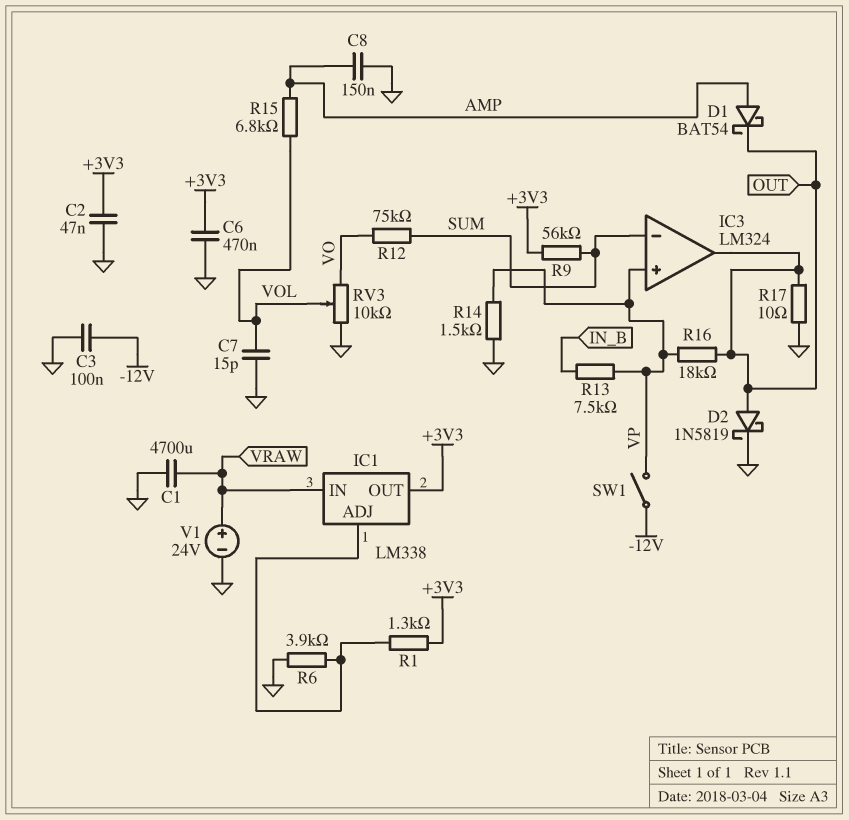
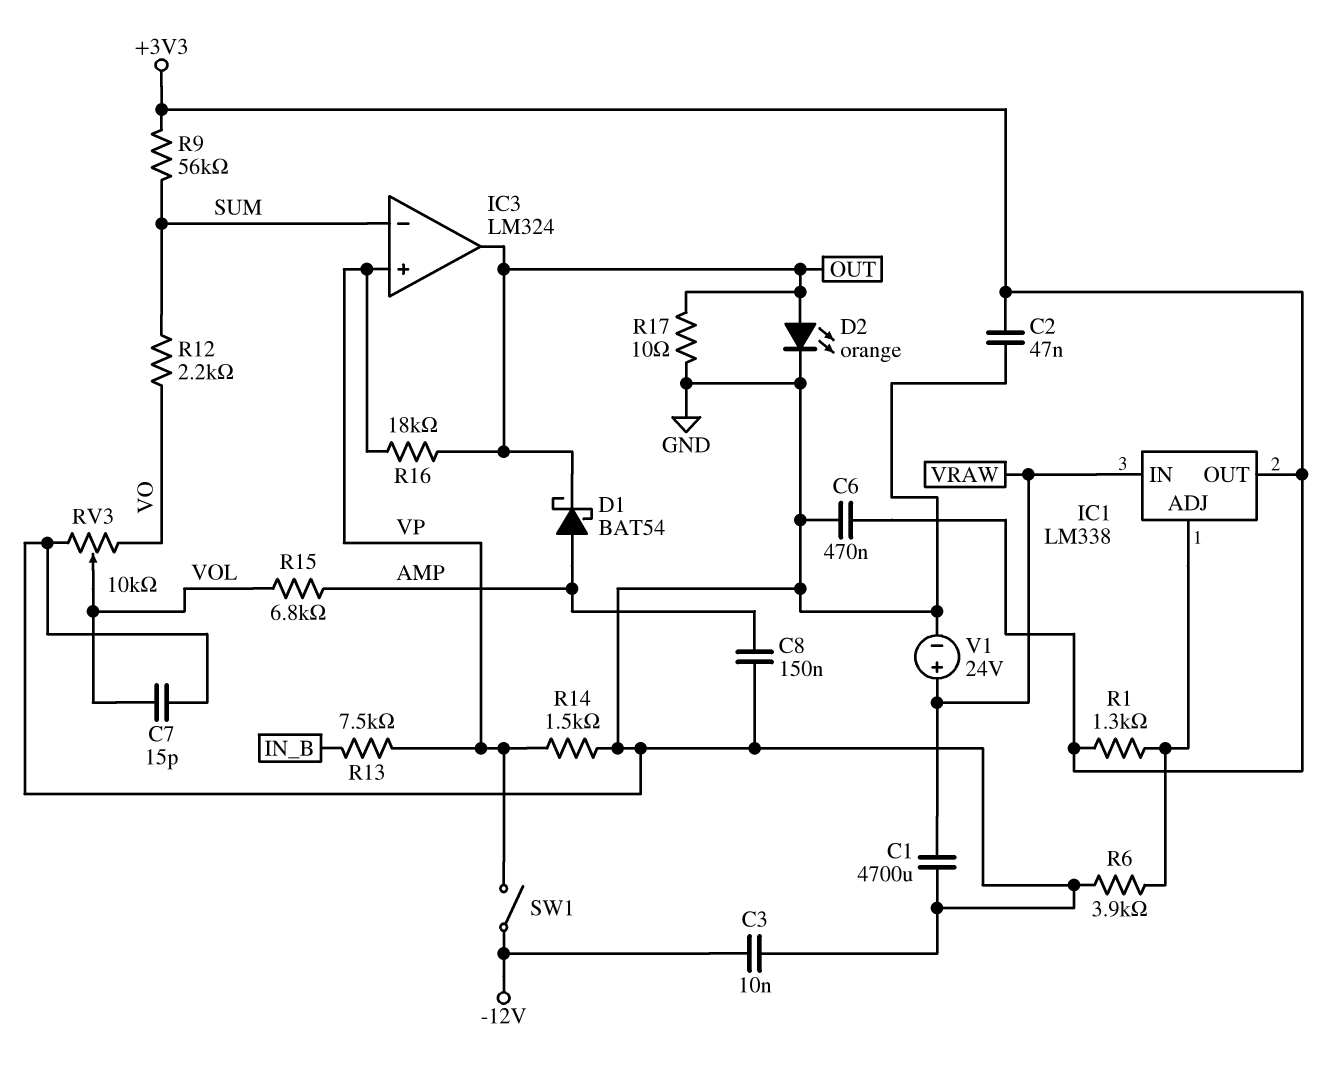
C3: 100nF (-12V, GND) -> 10nF (-12V, GND)
D2: schottky 1N5819 (A OUT, K GND) -> LED orange (A OUT, K GND)
R12: 75k (SUM, VO) -> 2.2k (SUM, VO)

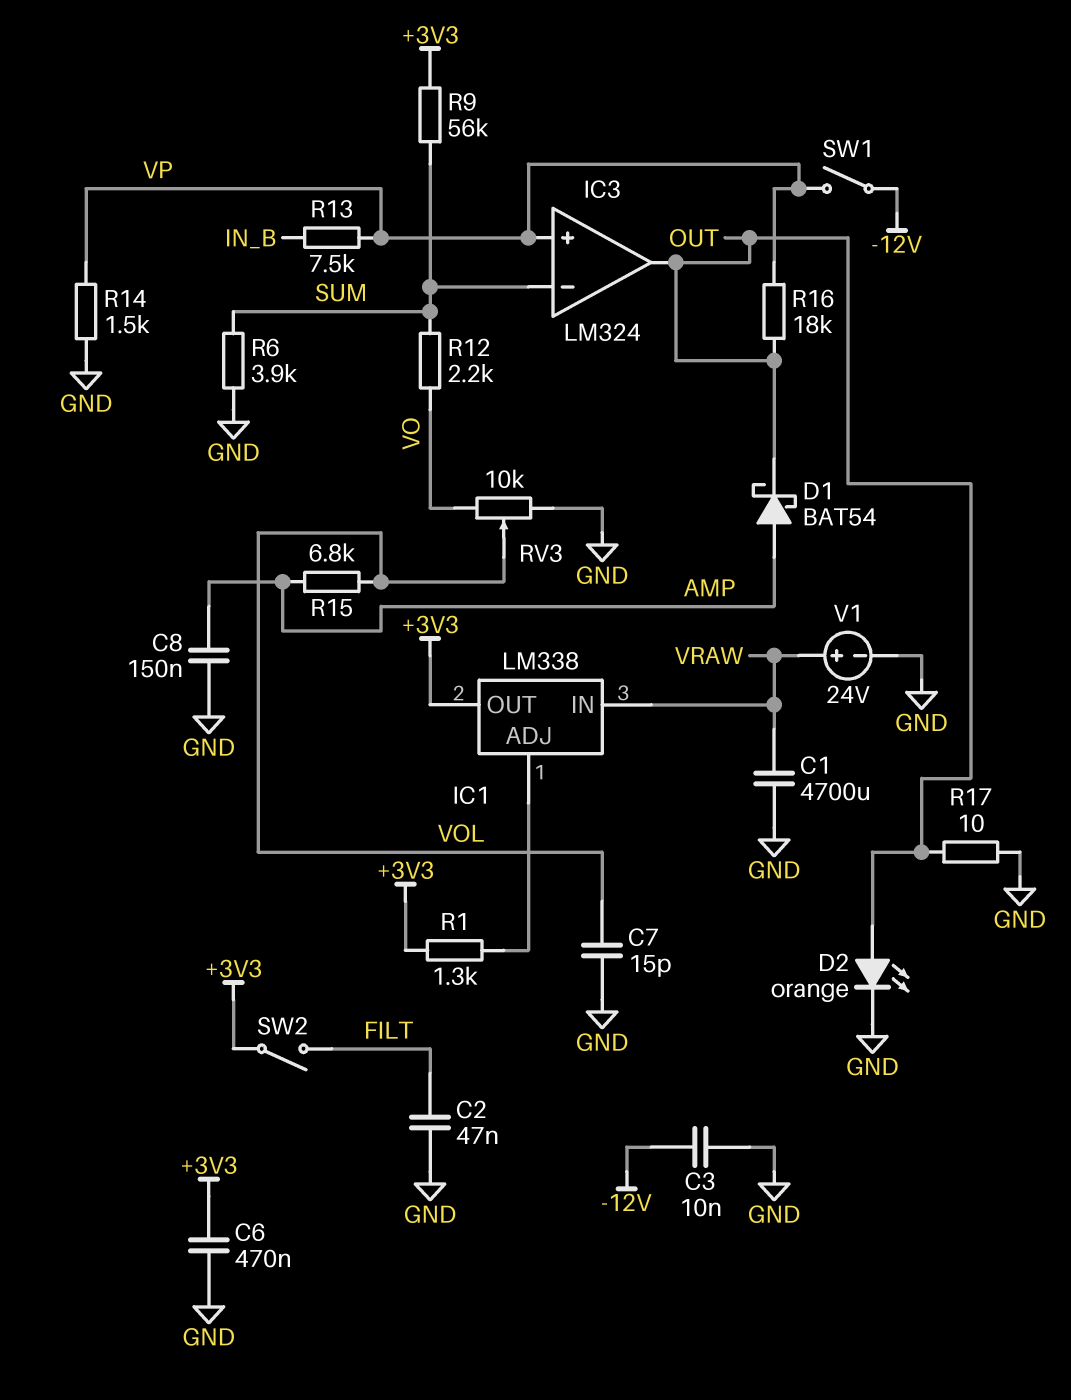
C2: 47nF (+3V3, GND) -> 47nF (FILT, GND)
R6: 3.9k (GND, IC1/ADJ) -> 3.9k (GND, SUM)
SW2: none -> switch (+3V3, FILT)

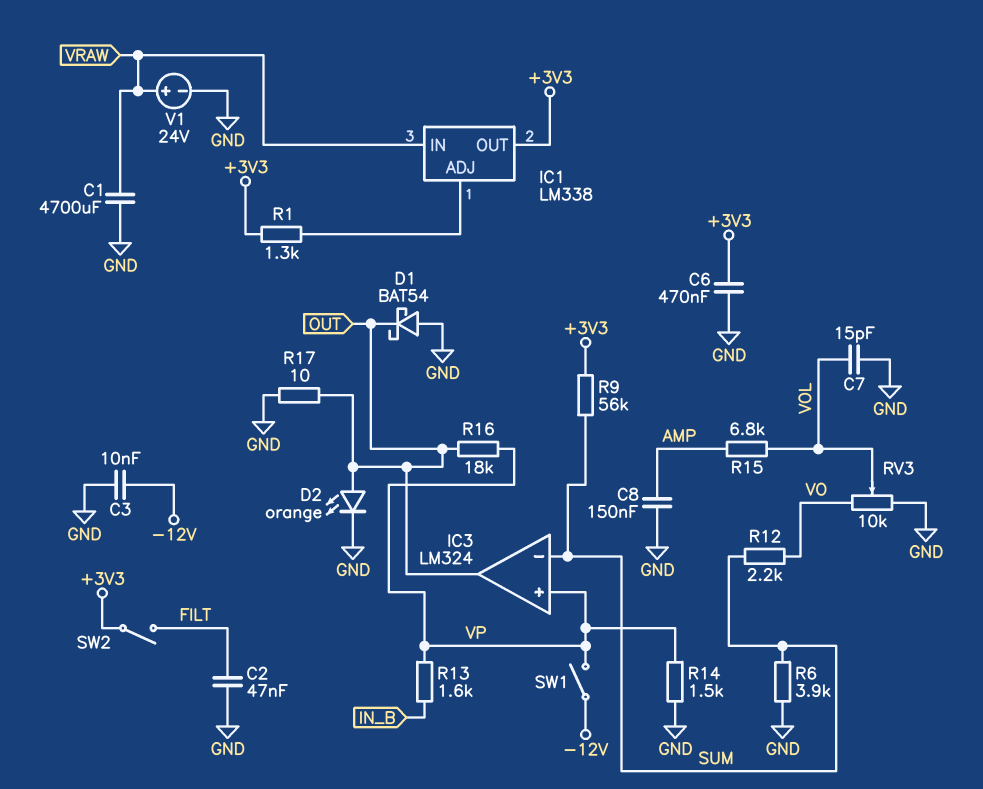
D1: schottky BAT54 (A AMP, K OUT) -> schottky BAT54 (A GND, K OUT)
R13: 7.5k (IN_B, VP) -> 1.6k (IN_B, VP)

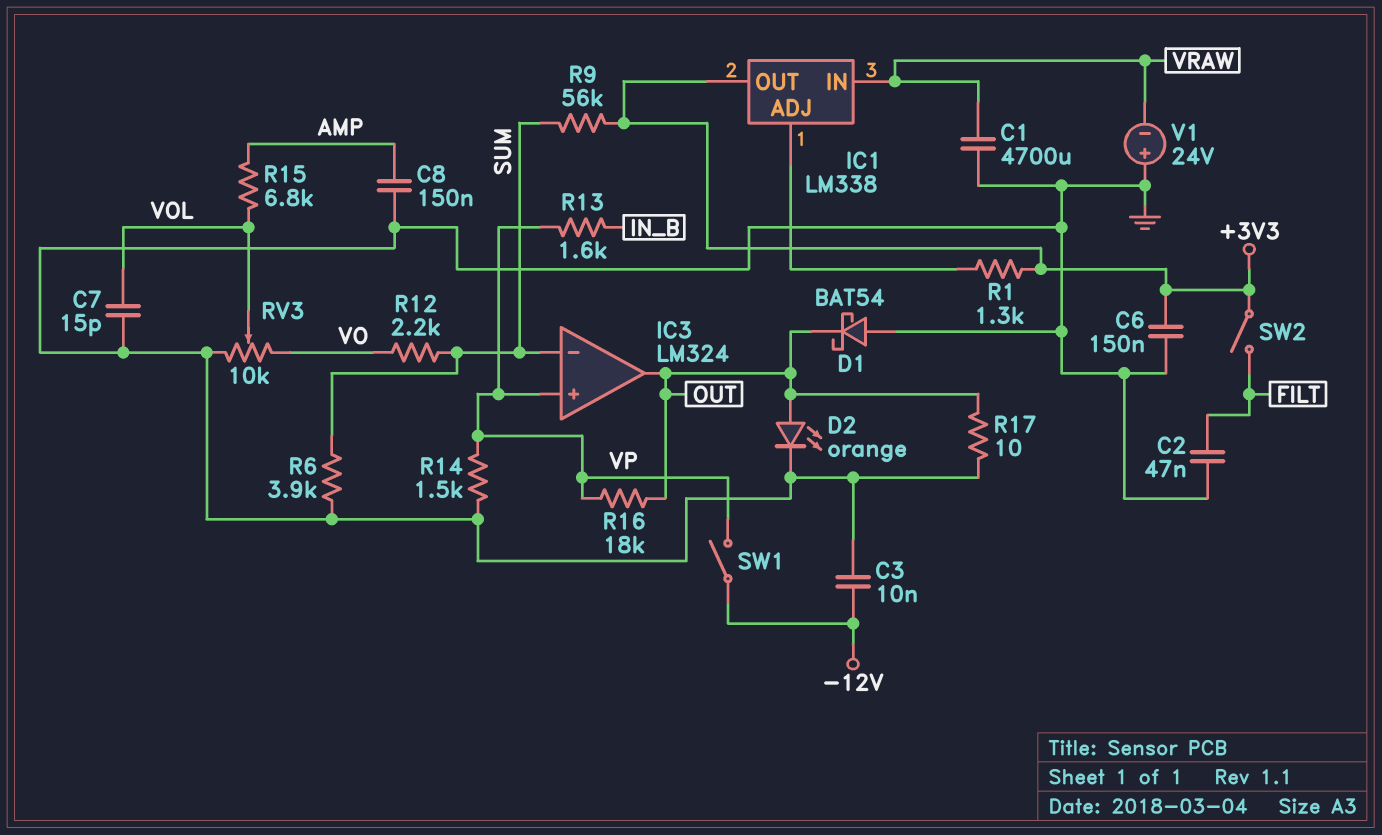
C6: 470nF (+3V3, GND) -> 150nF (+3V3, GND)
V1: 24V (plus VRAW, minus GND) -> 24V (plus GND, minus VRAW)

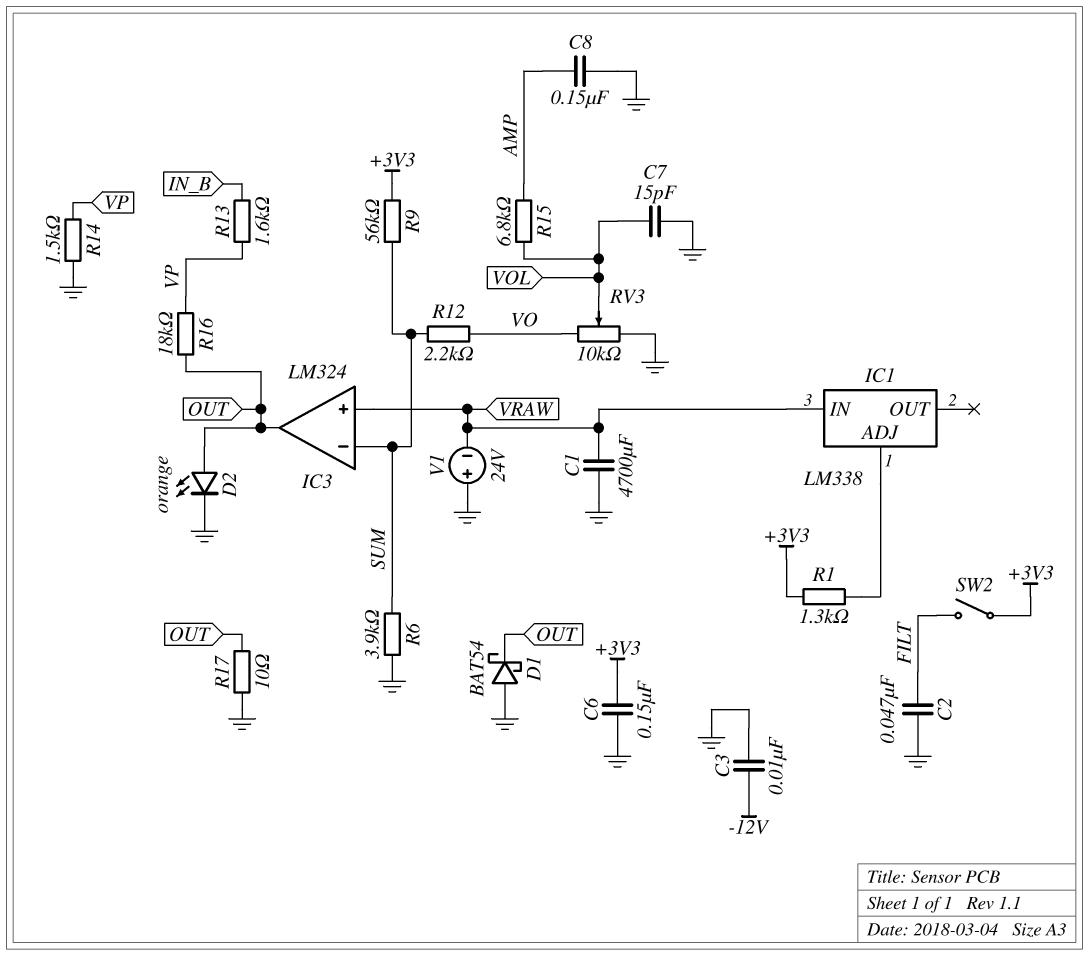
IC1 pin OUT: +3V3 -> none
IC3 pin in+: VP -> VRAW
SW1: switch (-12V, VP) -> none

